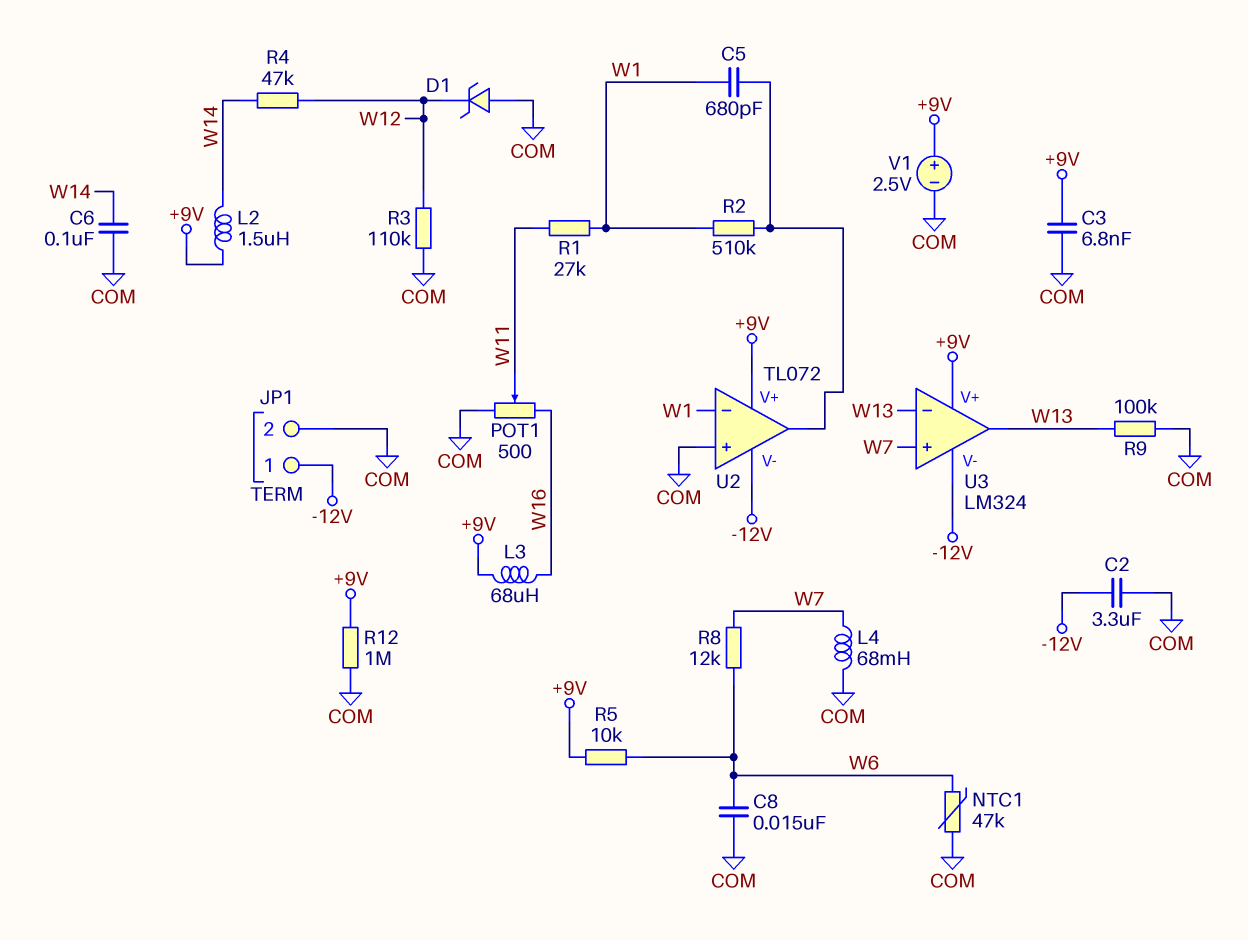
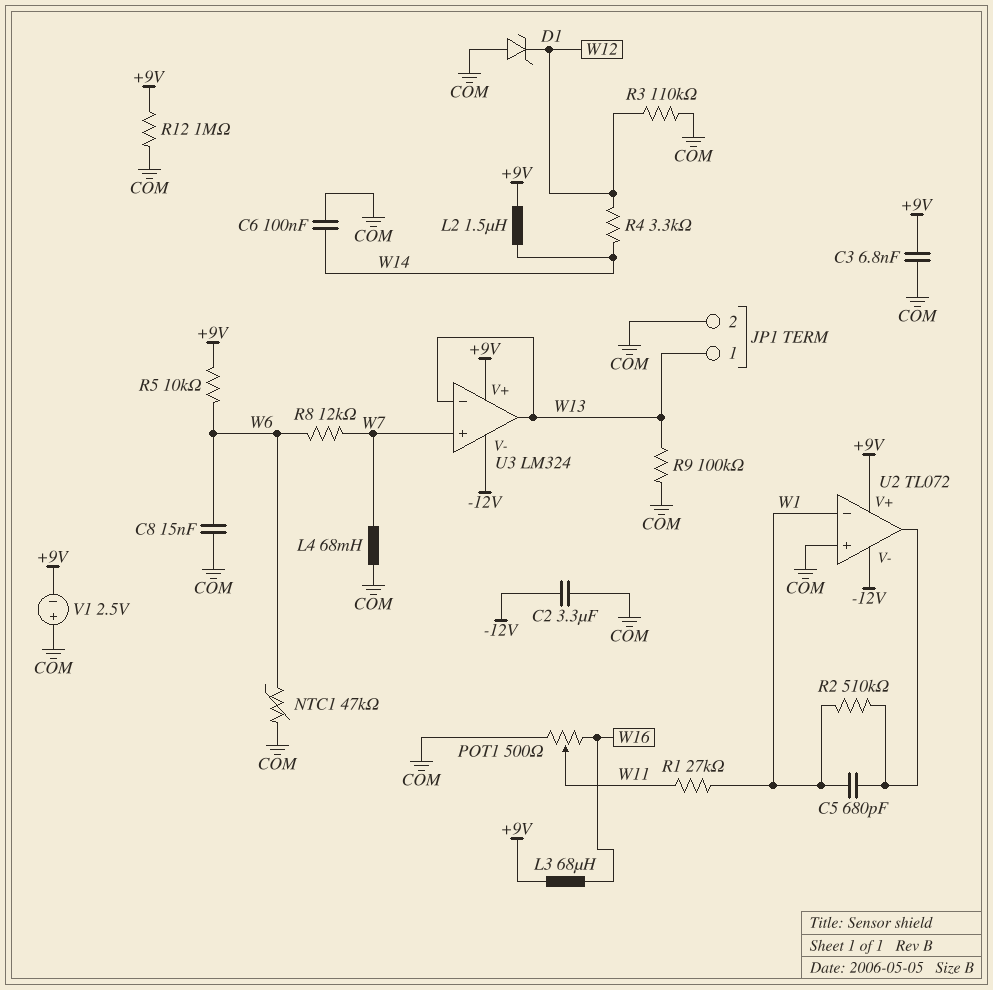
JP1 pin 1: -12V -> W13
R4: 47k (W12, W14) -> 3.3k (W12, W14)
V1: 2.5V (plus +9V, minus COM) -> 2.5V (plus COM, minus +9V)

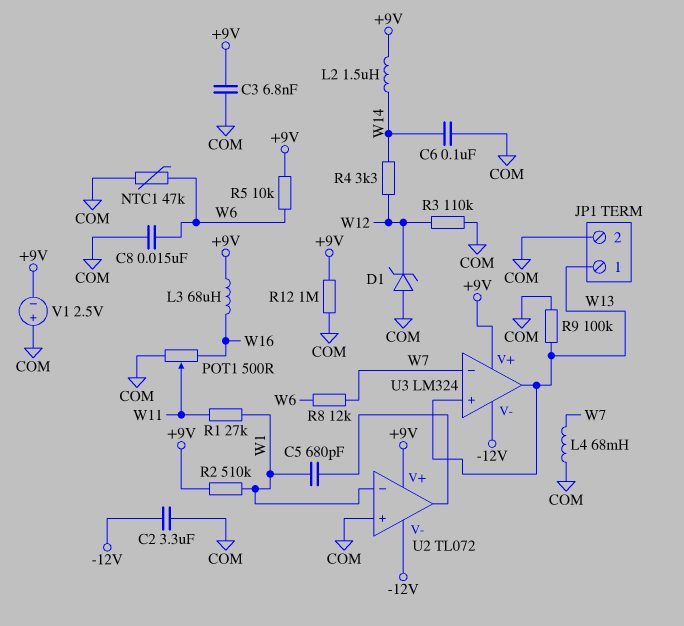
R2: 510k (U2/out, W1) -> 510k (+9V, W1)
U3 pin in+: W7 -> W13
U3 pin in-: W13 -> W7

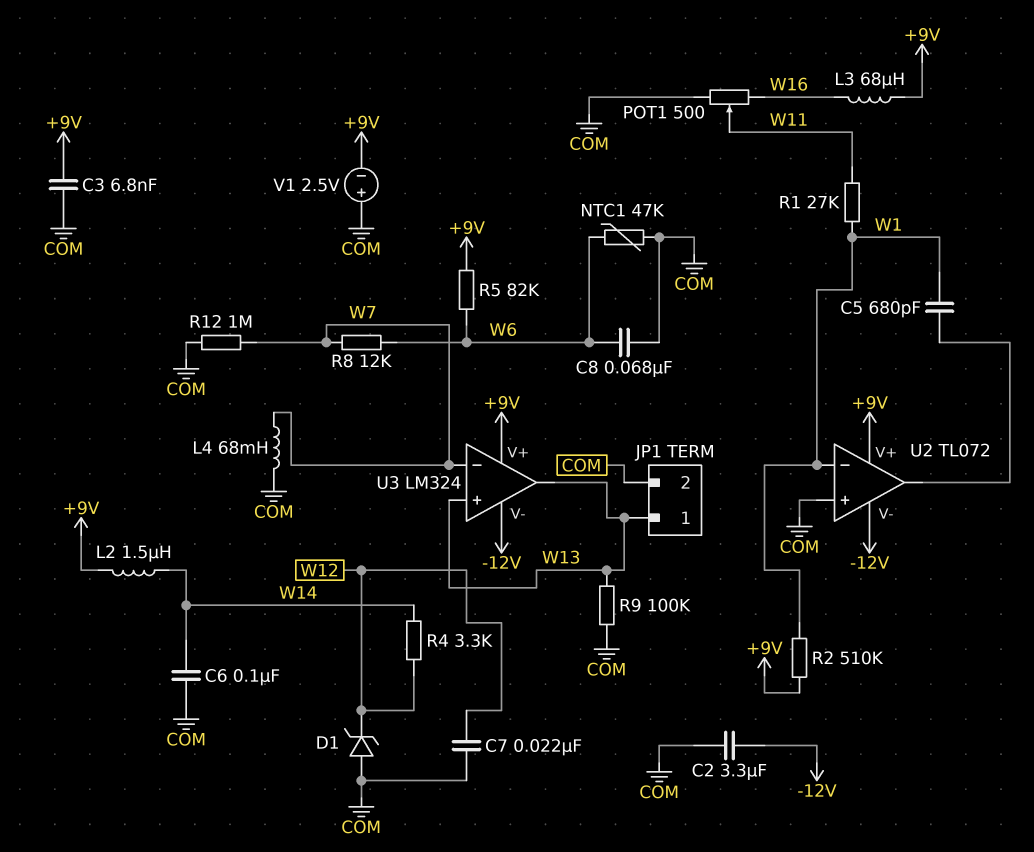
C7: none -> 22nF (COM, W12)
C8: 15nF (COM, W6) -> 68nF (COM, W6)
R3: 110k (COM, W12) -> none
R5: 10k (+9V, W6) -> 82k (+9V, W6)
R12: 1M (+9V, COM) -> 1M (COM, W7)

